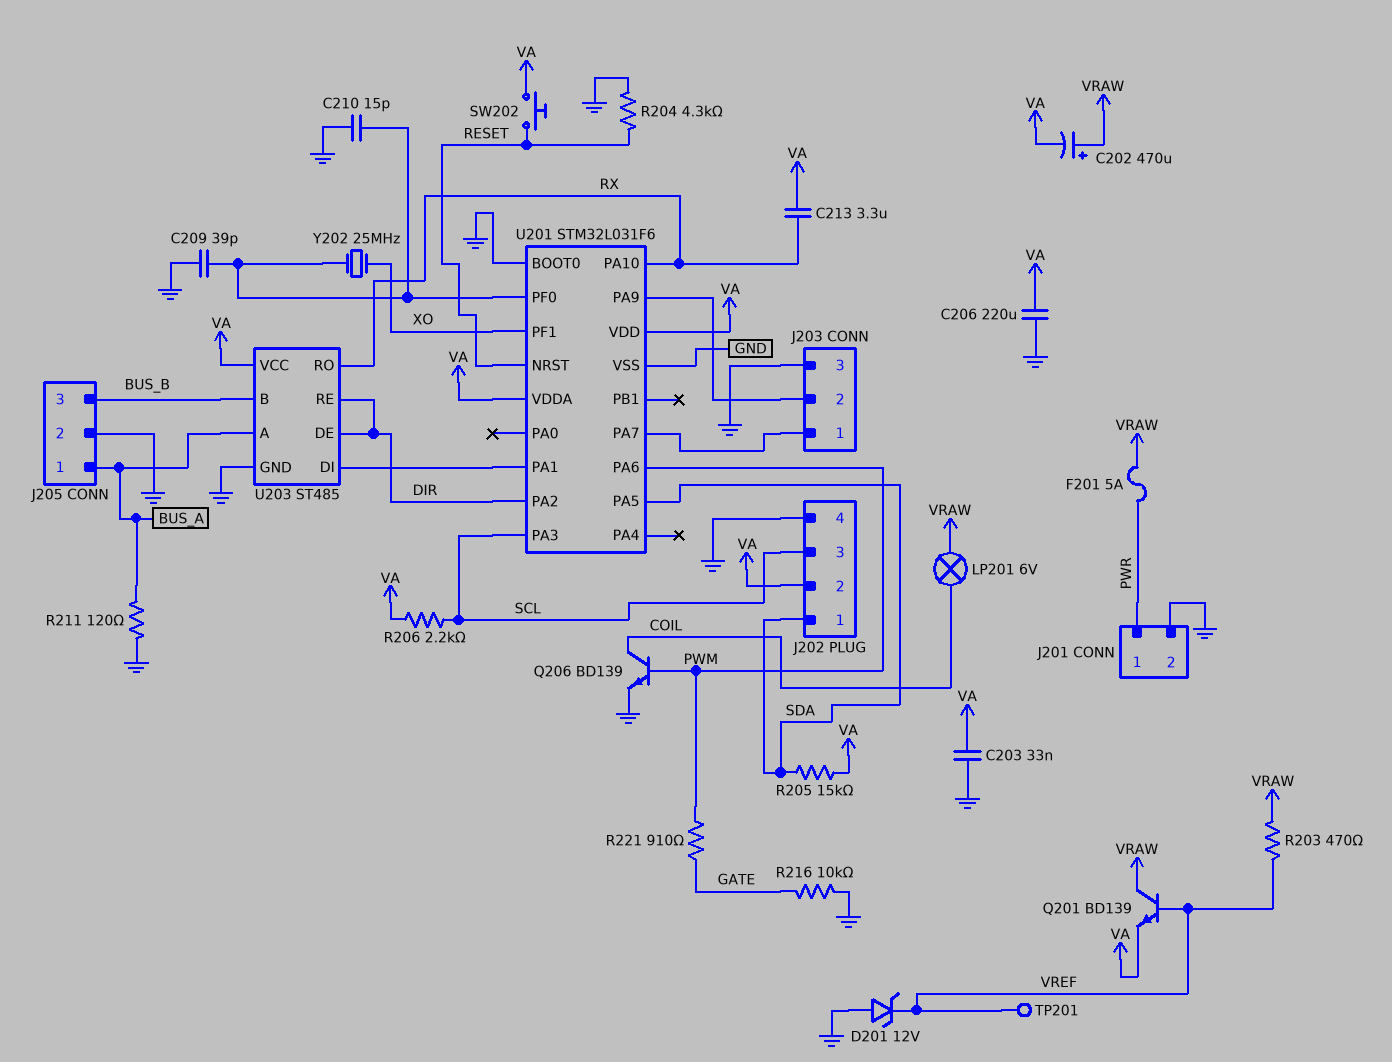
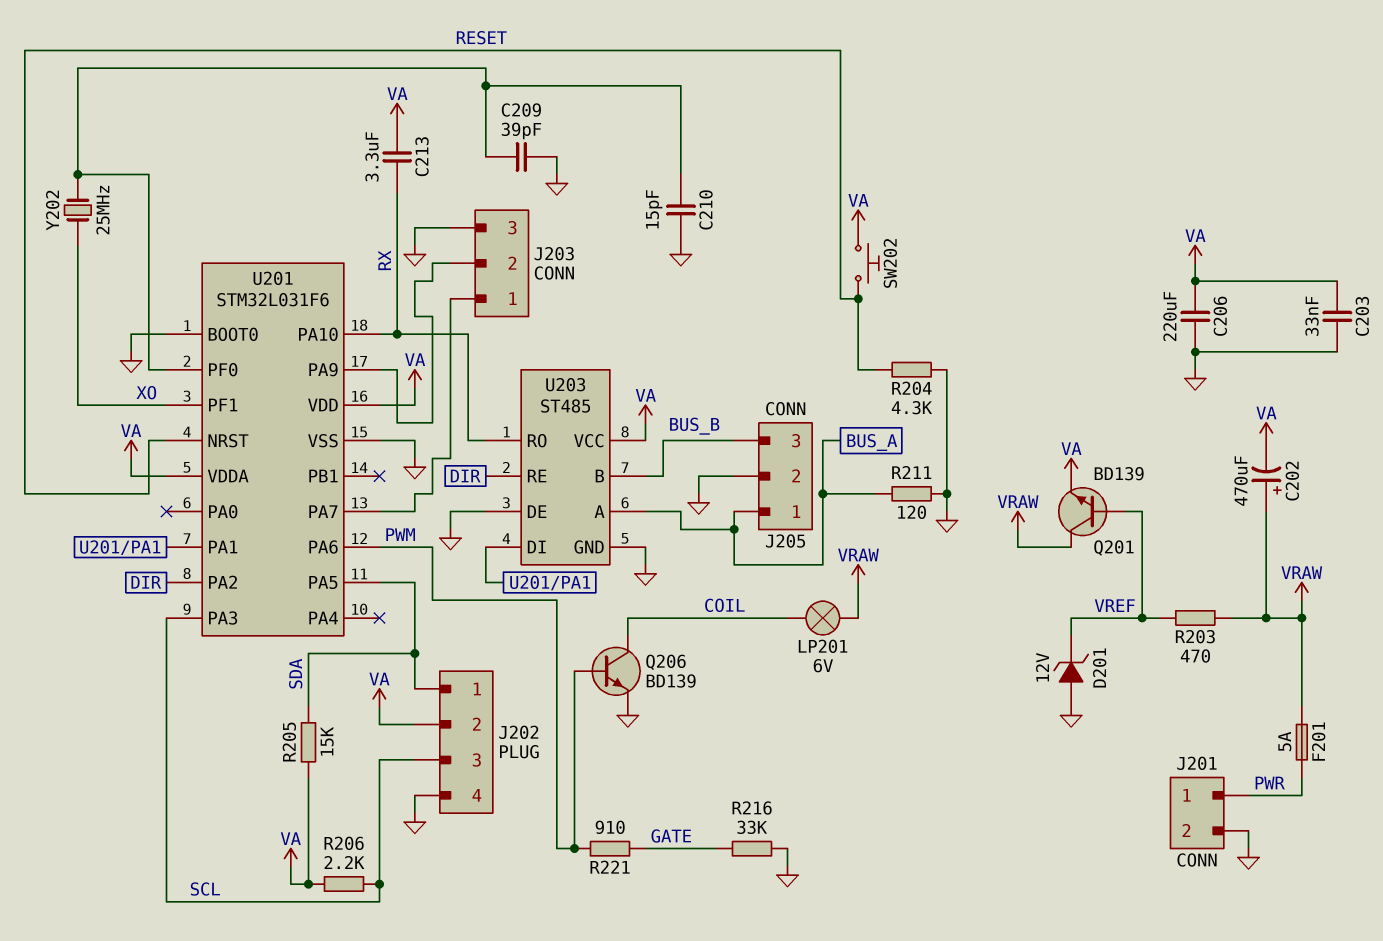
R216: 10k (GATE, GND) -> 33k (GATE, GND)
TP201: test point (VREF) -> none
U203 pin DE: DIR -> GND

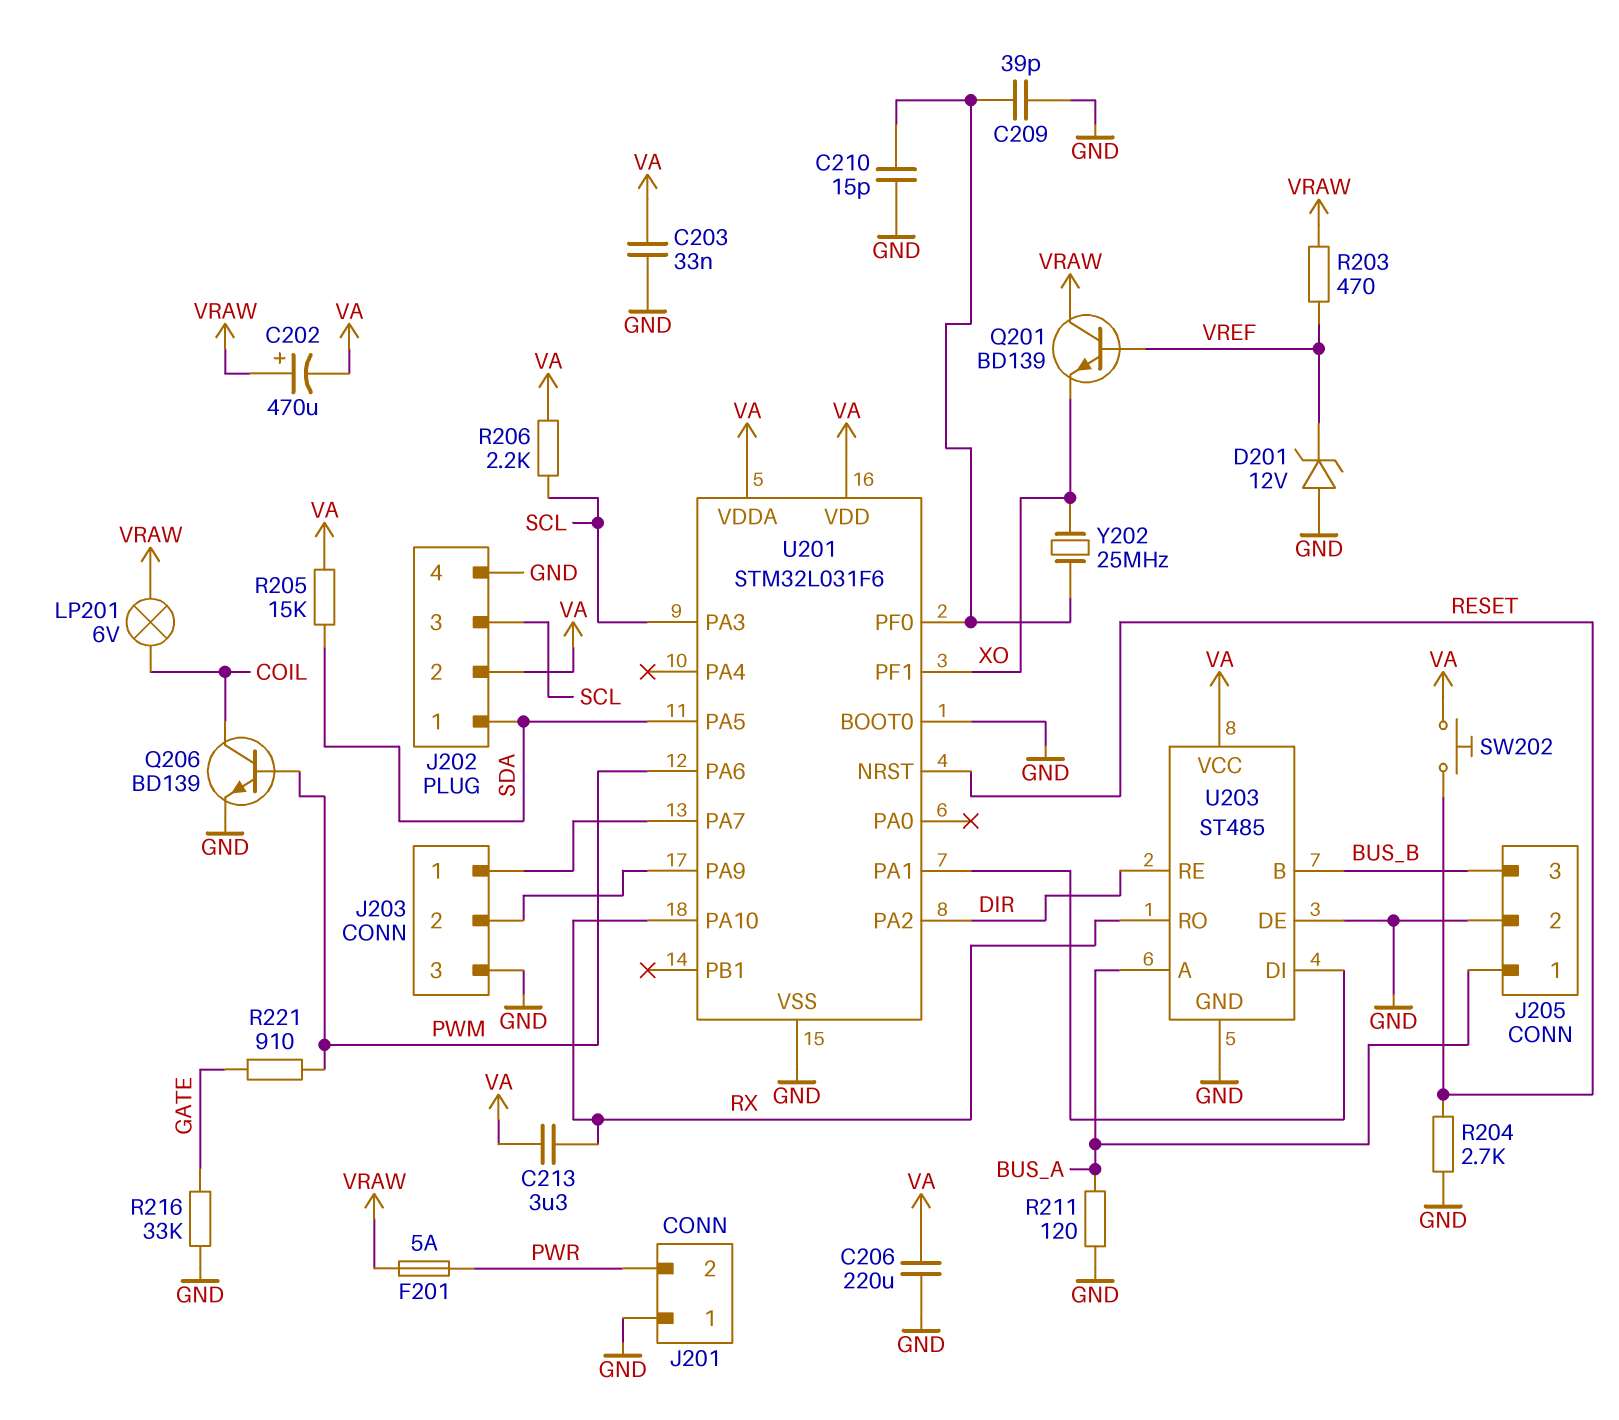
J201 pin 1: PWR -> GND
J201 pin 2: GND -> PWR
Q201: NPN BD139 (B VREF, C VRAW, E VA) -> NPN BD139 (B VREF, C VRAW, E XO)
R204: 4.3k (GND, RESET) -> 2.7k (GND, RESET)

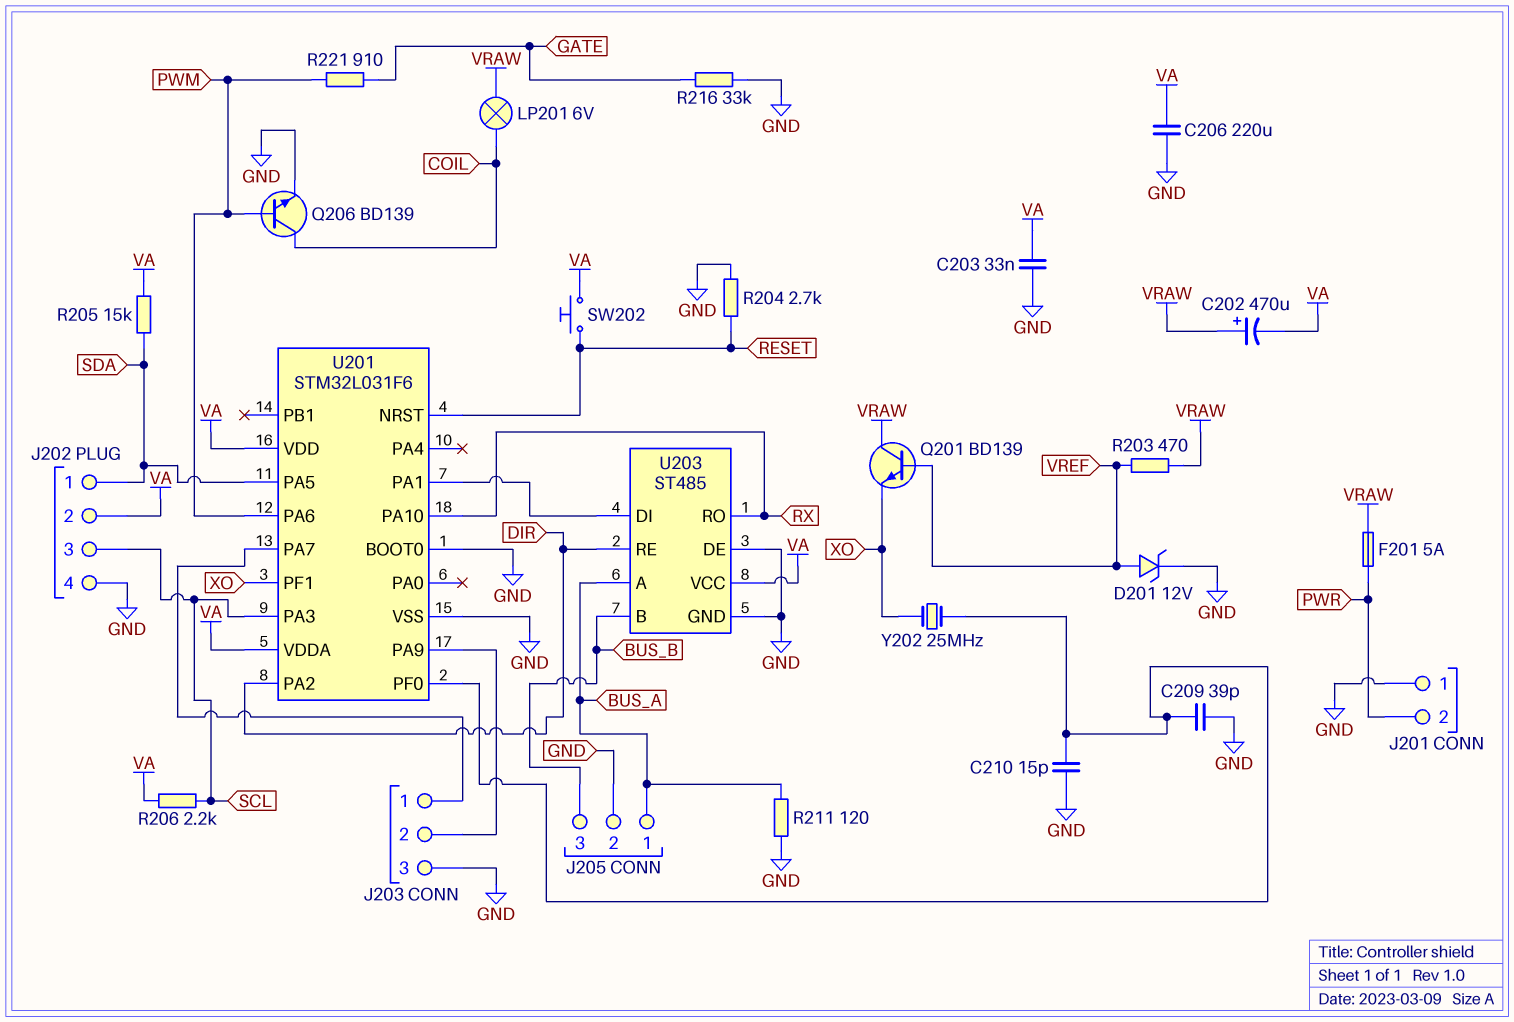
C213: 3.3uF (RX, VA) -> none
D201: zener 12V (A GND, K VREF) -> zener 12V (A VREF, K GND)

